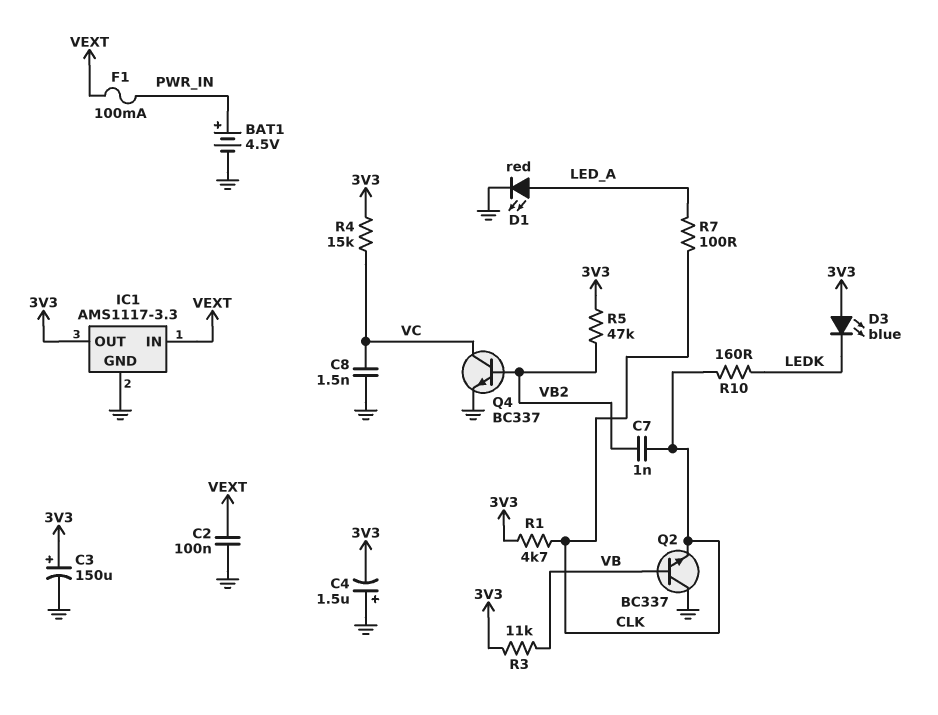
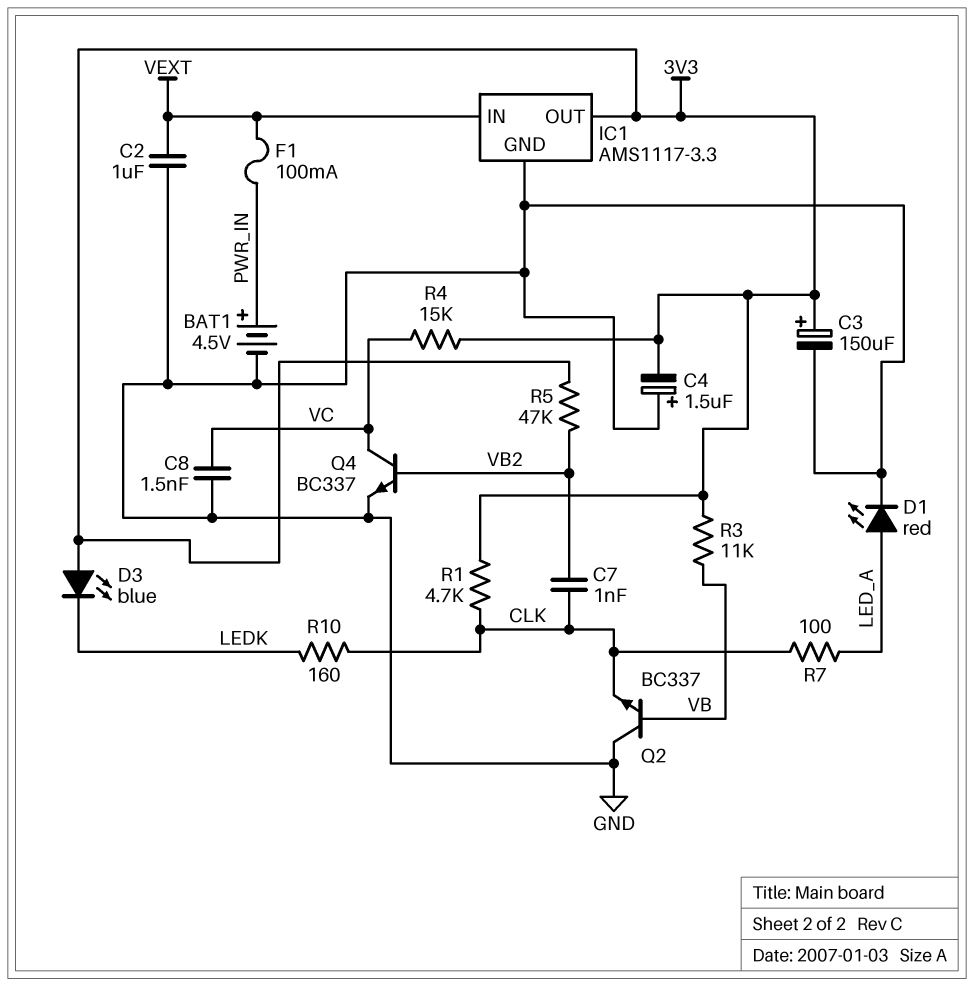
C2: 100nF (GND, VEXT) -> 1uF (GND, VEXT)

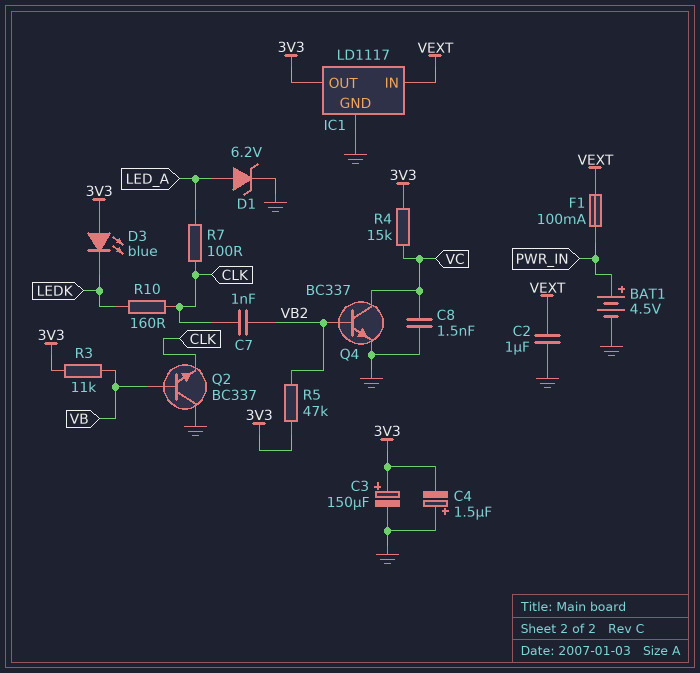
D1: LED red (A LED_A, K GND) -> zener 6.2V (A LED_A, K GND)
IC1: AMS1117-3.3 -> LD1117
R1: 4.7k (3V3, CLK) -> none

